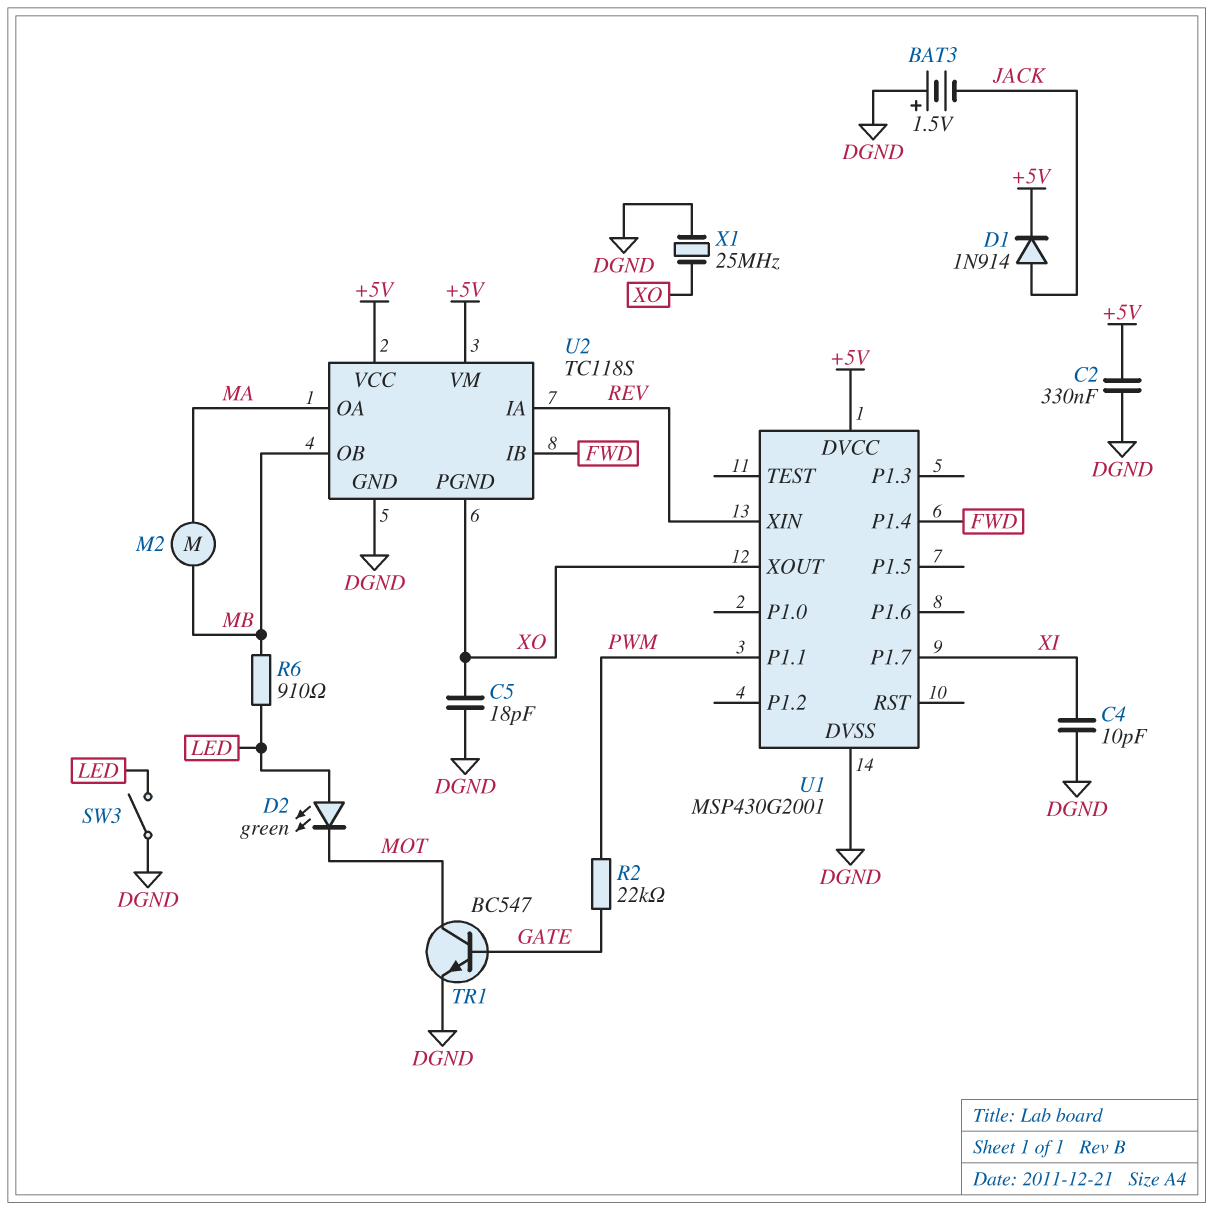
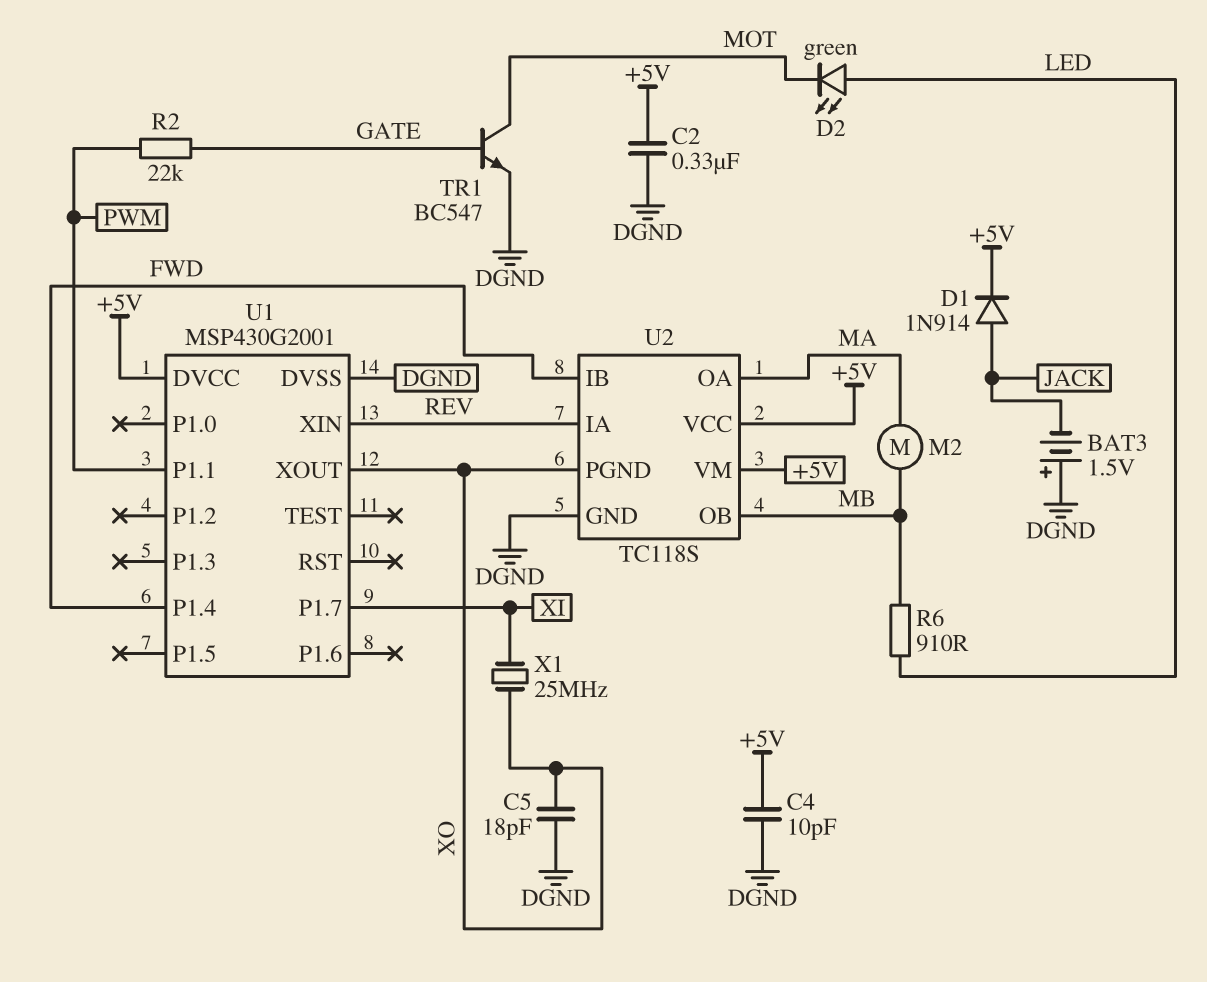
C4: 10pF (DGND, XI) -> 10pF (+5V, DGND)
SW3: switch (DGND, LED) -> none
X1: 25MHz (DGND, XO) -> 25MHz (XI, XO)

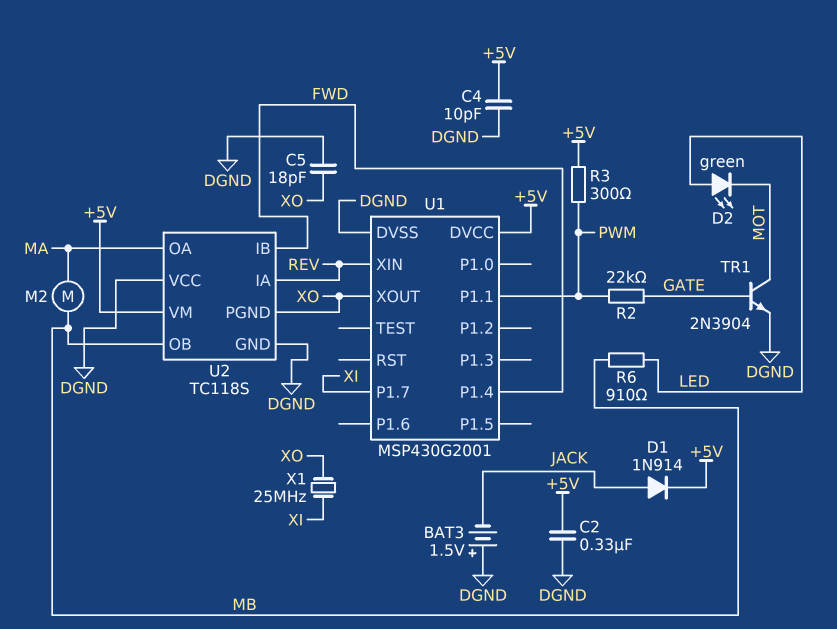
R3: none -> 300 (+5V, PWM)
TR1: NPN BC547 (B GATE, C MOT, E DGND) -> NPN 2N3904 (B GATE, C MOT, E DGND)
U2 pin VCC: +5V -> DGND

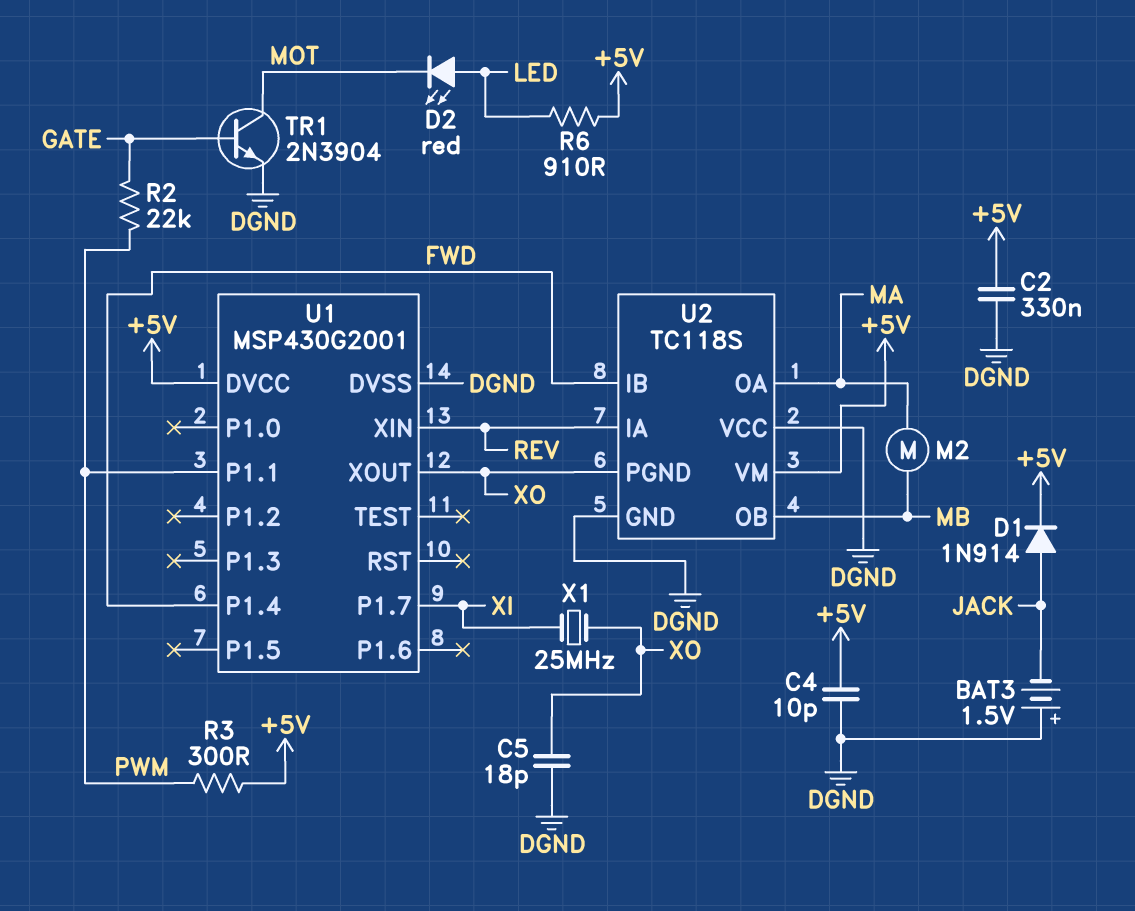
D2: LED green (A LED, K MOT) -> LED red (A LED, K MOT)
R6: 910 (LED, MB) -> 910 (+5V, LED)

